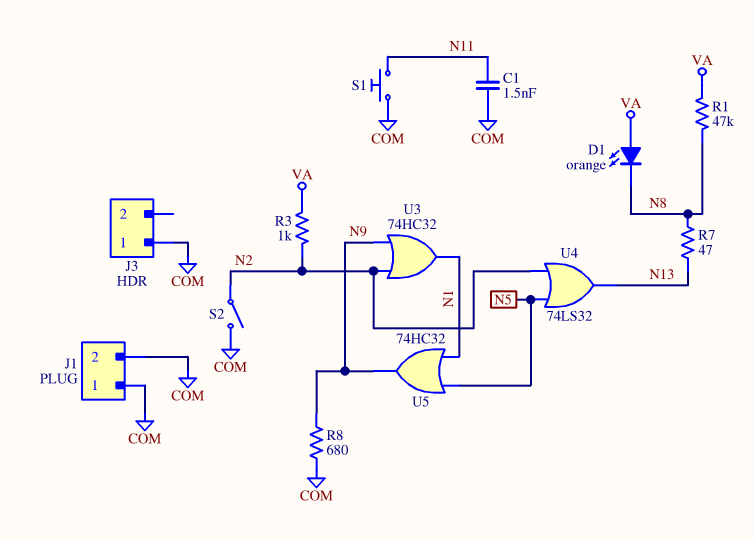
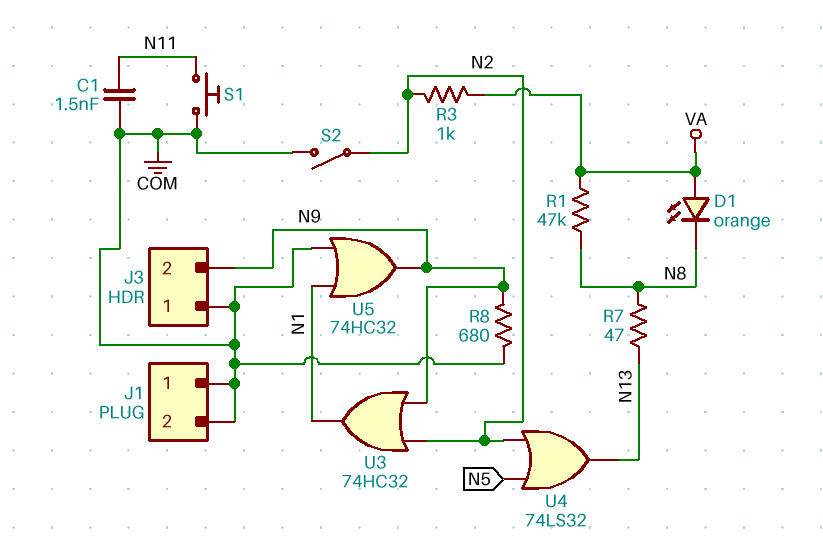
J3 pin 2: none -> N9
U5: OR 74HC32 (in N1, in N5, out N9) -> OR 74HC32 (in COM, in N1, out N9)

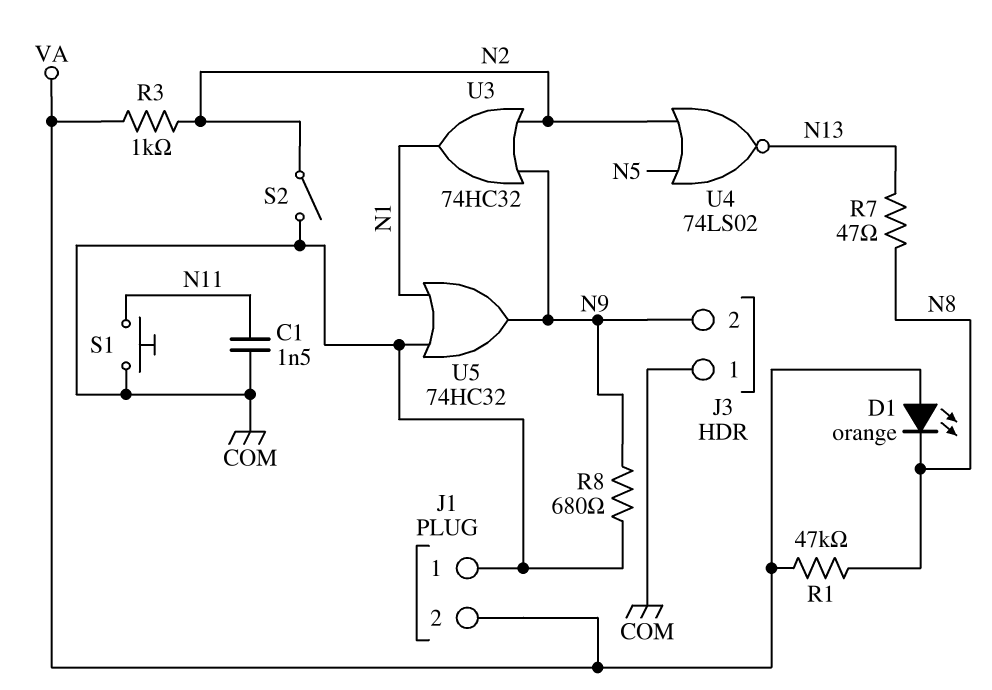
J1 pin 2: COM -> VA
U4: OR 74LS32 (in N2, in N5, out N13) -> NOR 74LS02 (in N2, in N5, out N13)

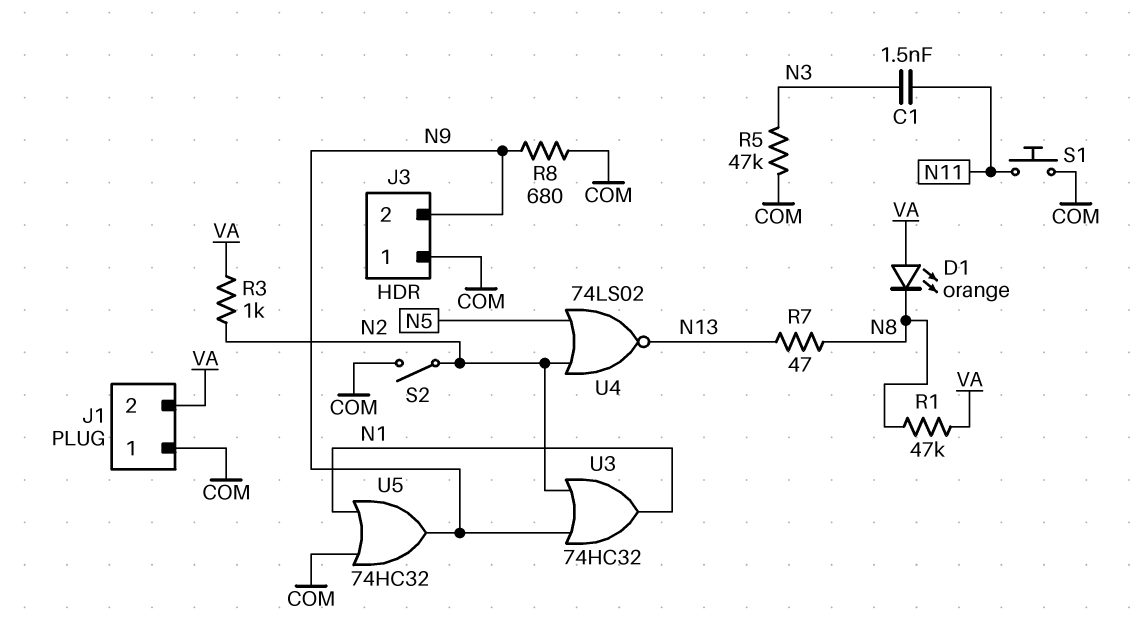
C1: 1.5nF (COM, N11) -> 1.5nF (N3, N11)
R5: none -> 47k (COM, N3)

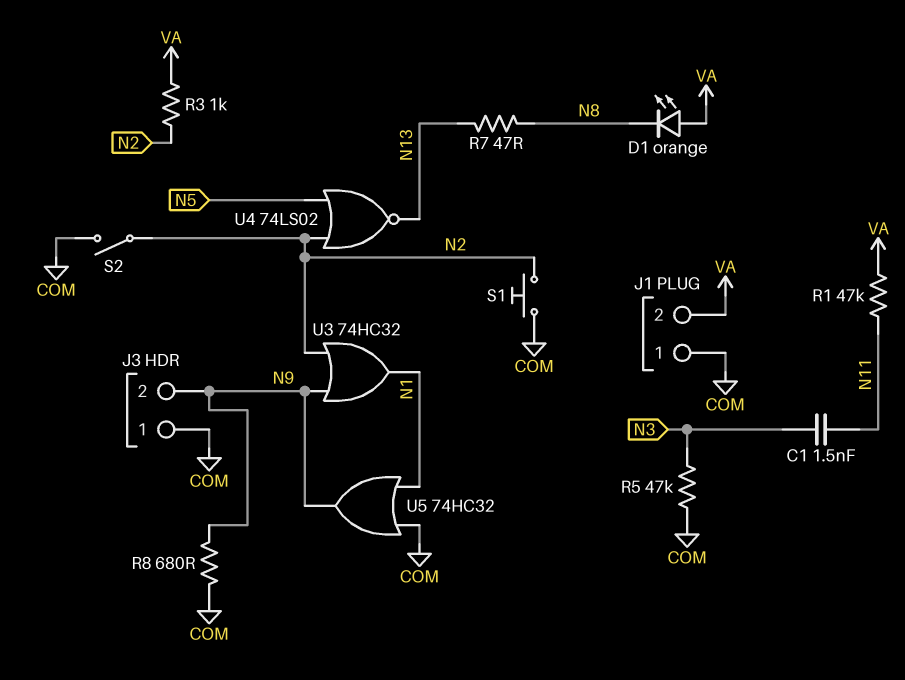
R1: 47k (N8, VA) -> 47k (N11, VA)
S1: button (COM, N11) -> button (COM, N2)

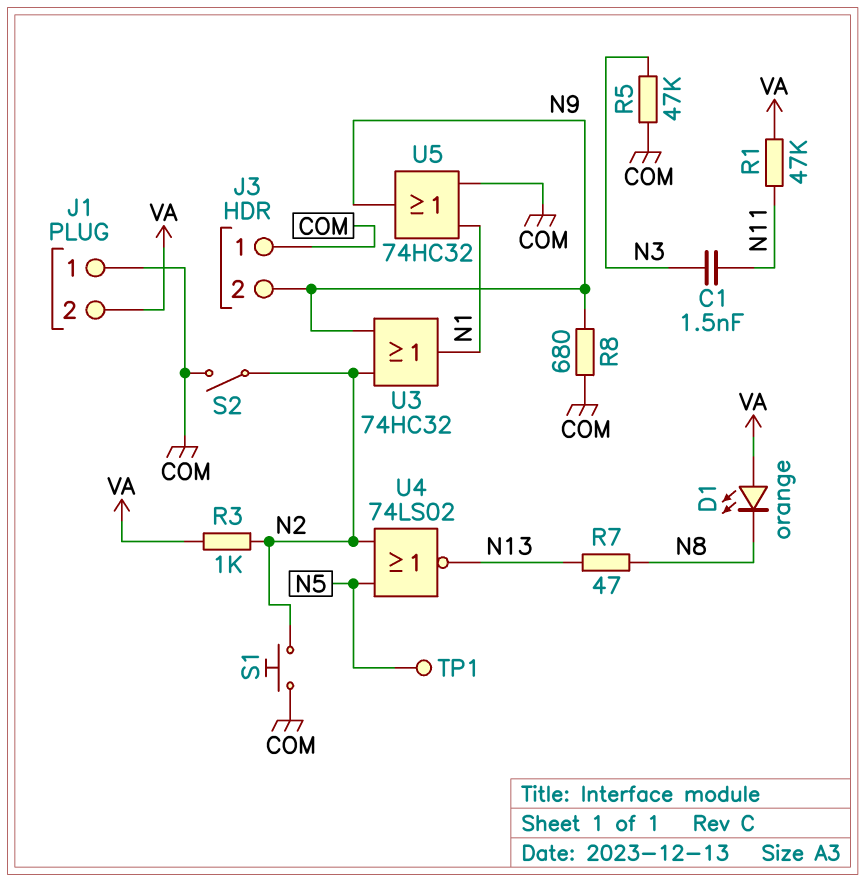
TP1: none -> test point (N5)

